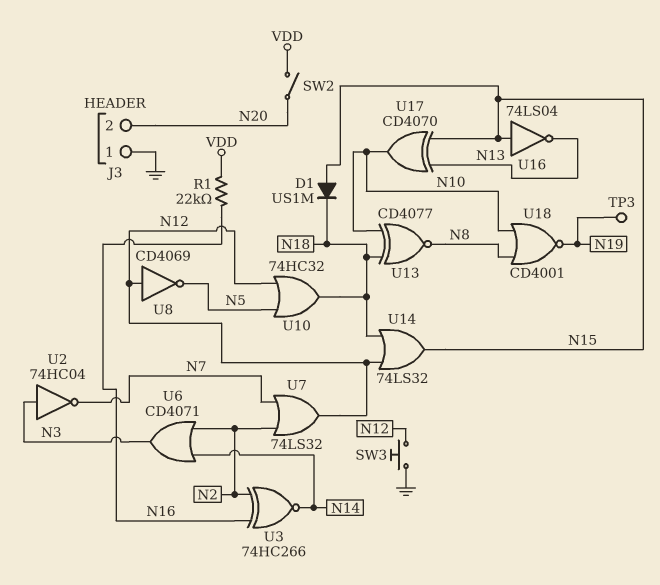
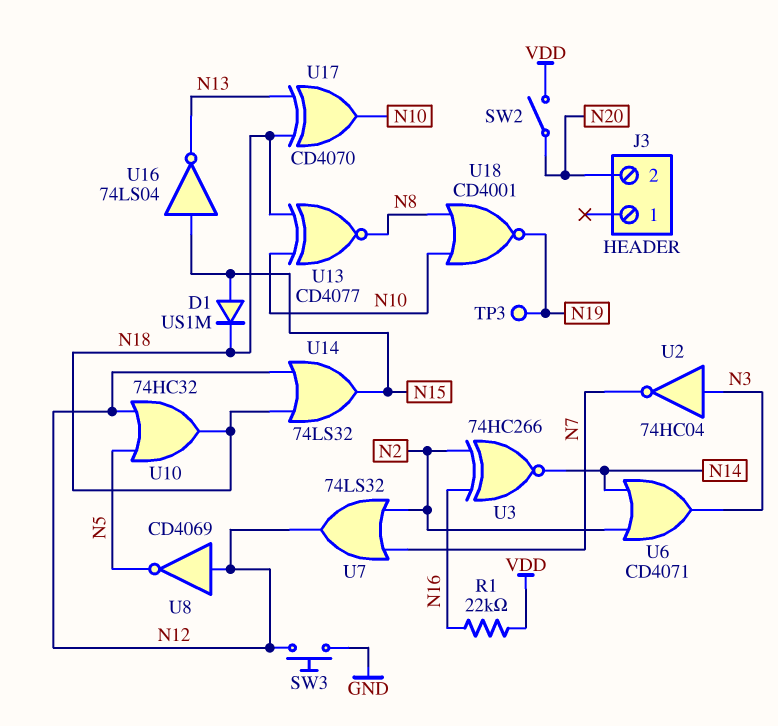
J3 pin 1: GND -> none
U17: XOR CD4070 (in N13, in N15, out N10) -> XOR CD4070 (in N13, in N18, out N10)

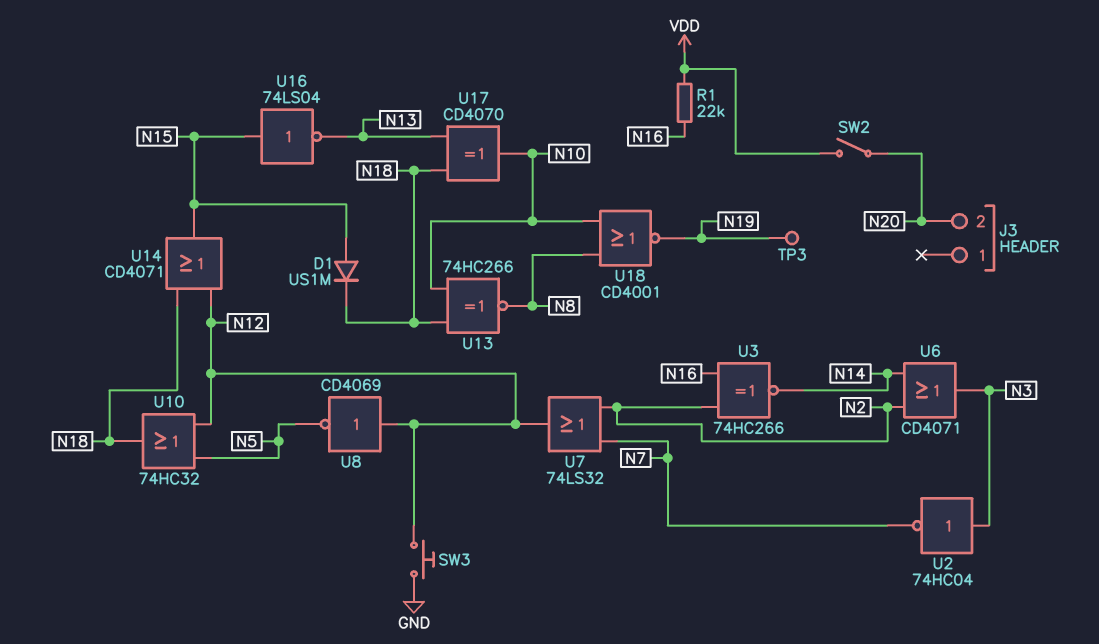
U13: XNOR CD4077 (in N10, in N18, out N8) -> XNOR 74HC266 (in N10, in N18, out N8)
U14: OR 74LS32 (in N12, in N18, out N15) -> OR CD4071 (in N12, in N18, out N15)

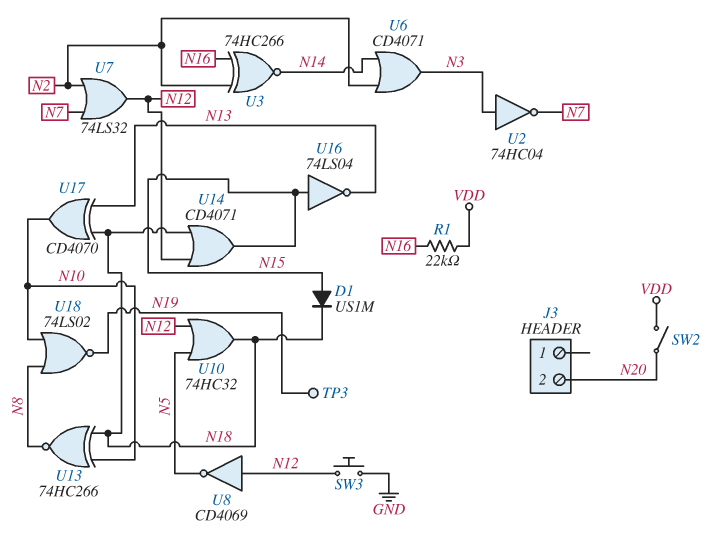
U18: NOR CD4001 (in N8, in N10, out N19) -> NOR 74LS02 (in N8, in N10, out N19)

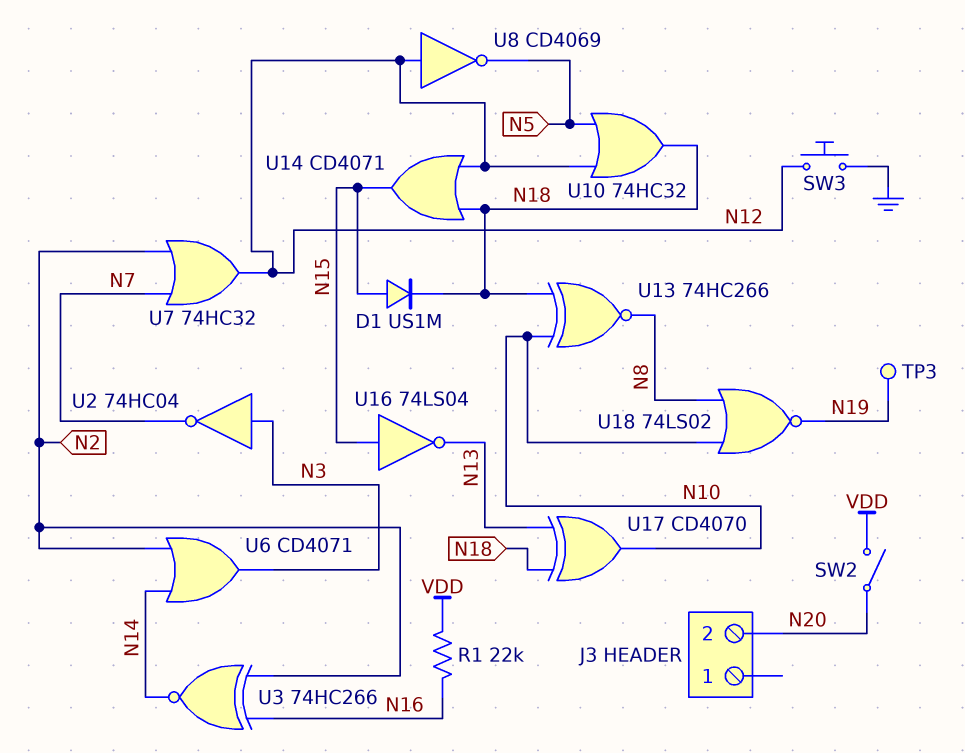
U7: OR 74LS32 (in N2, in N7, out N12) -> OR 74HC32 (in N2, in N7, out N12)

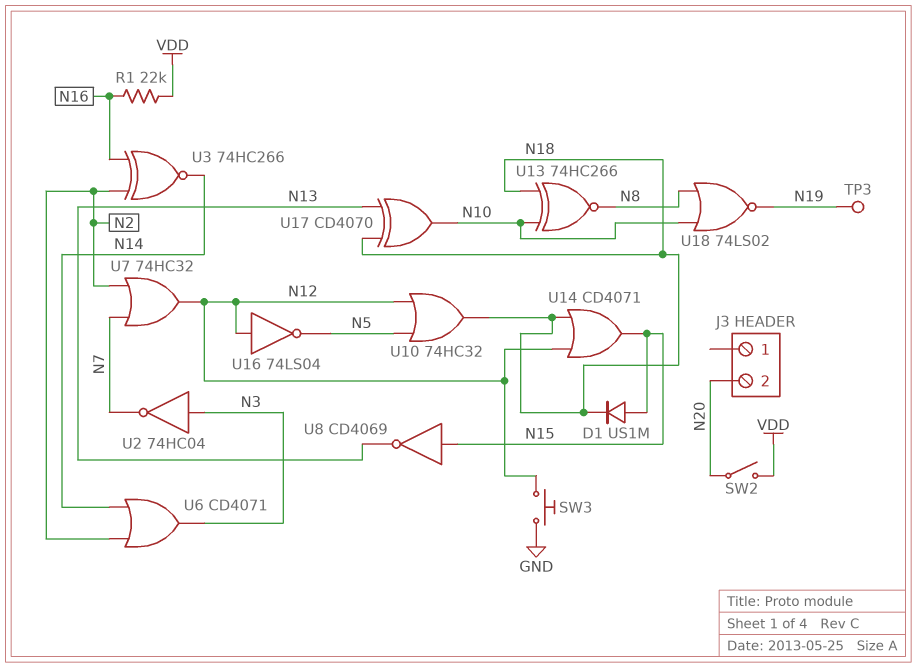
U8: NOT CD4069 (in N12, out N5) -> NOT CD4069 (in N15, out N13)
U16: NOT 74LS04 (in N15, out N13) -> NOT 74LS04 (in N12, out N5)

